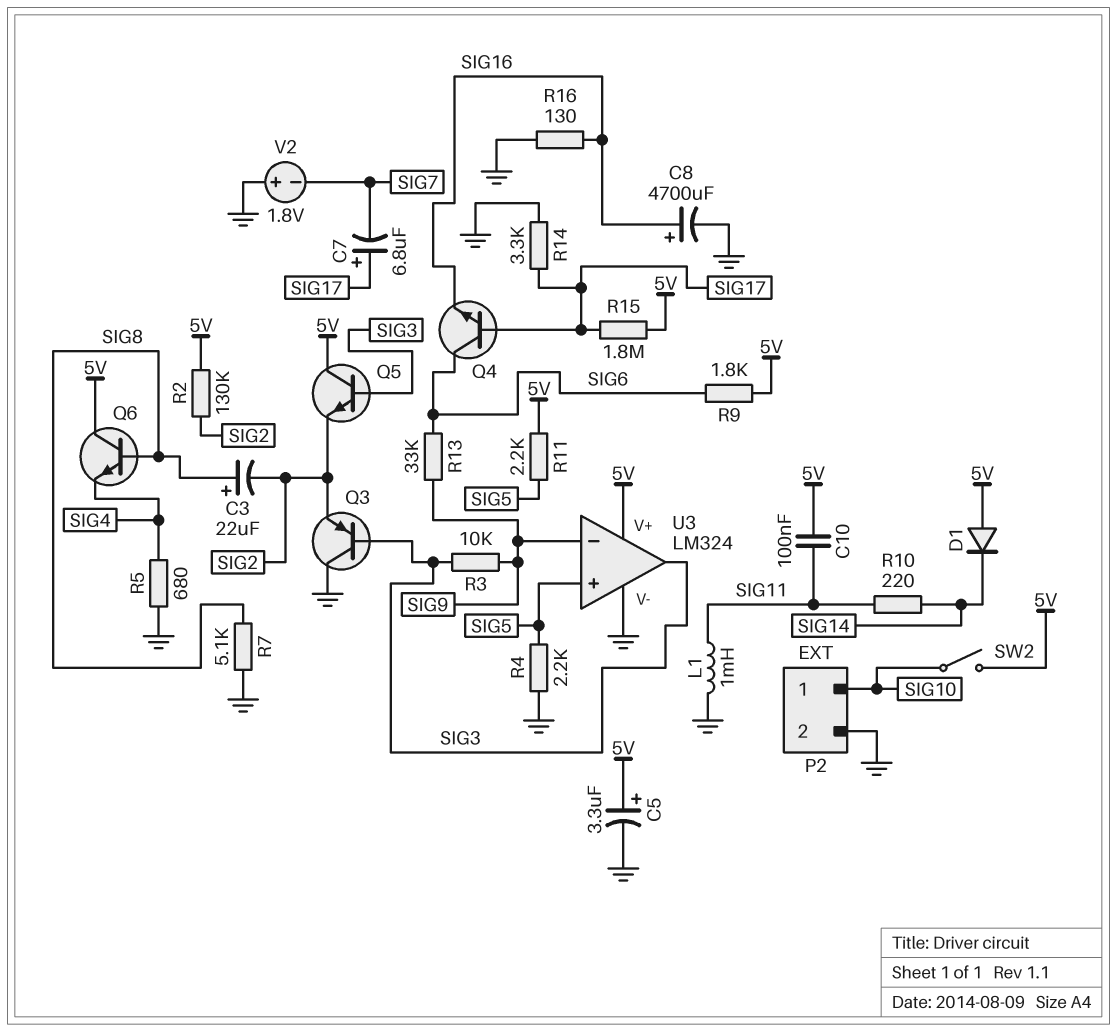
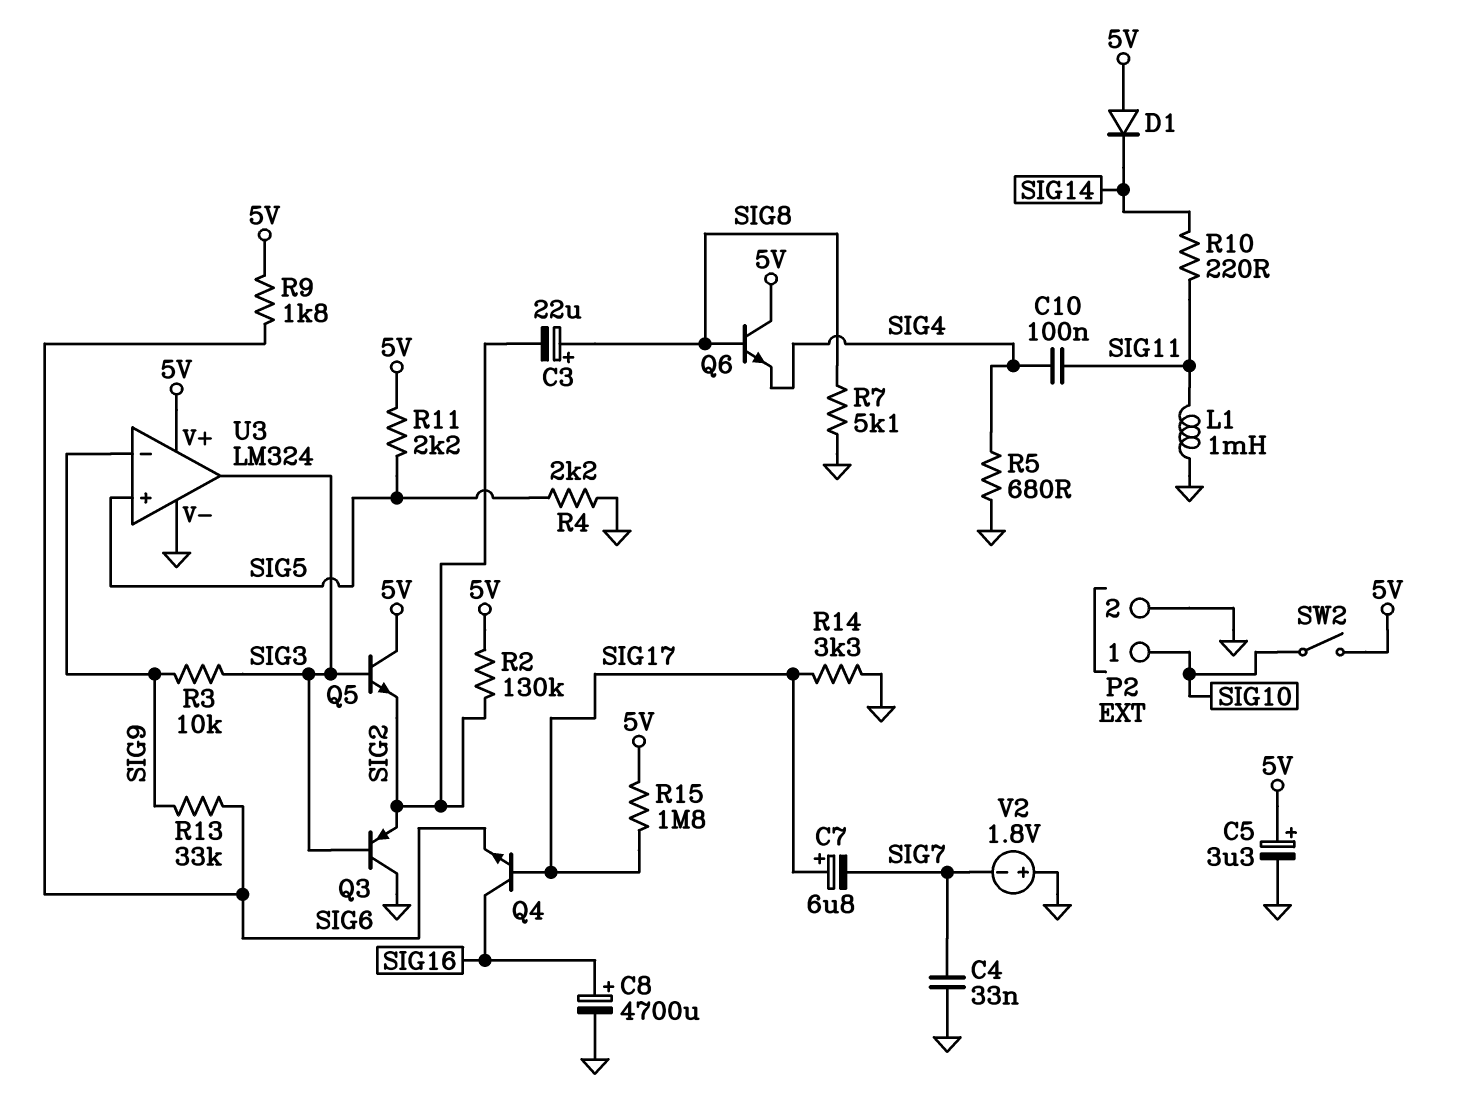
C4: none -> 33nF (GND, SIG7)
C10: 100nF (5V, SIG11) -> 100nF (SIG4, SIG11)
Q4: NPN (B SIG17, C SIG6, E SIG16) -> NPN (B SIG17, C SIG16, E SIG6)
R16: 130 (GND, SIG16) -> none

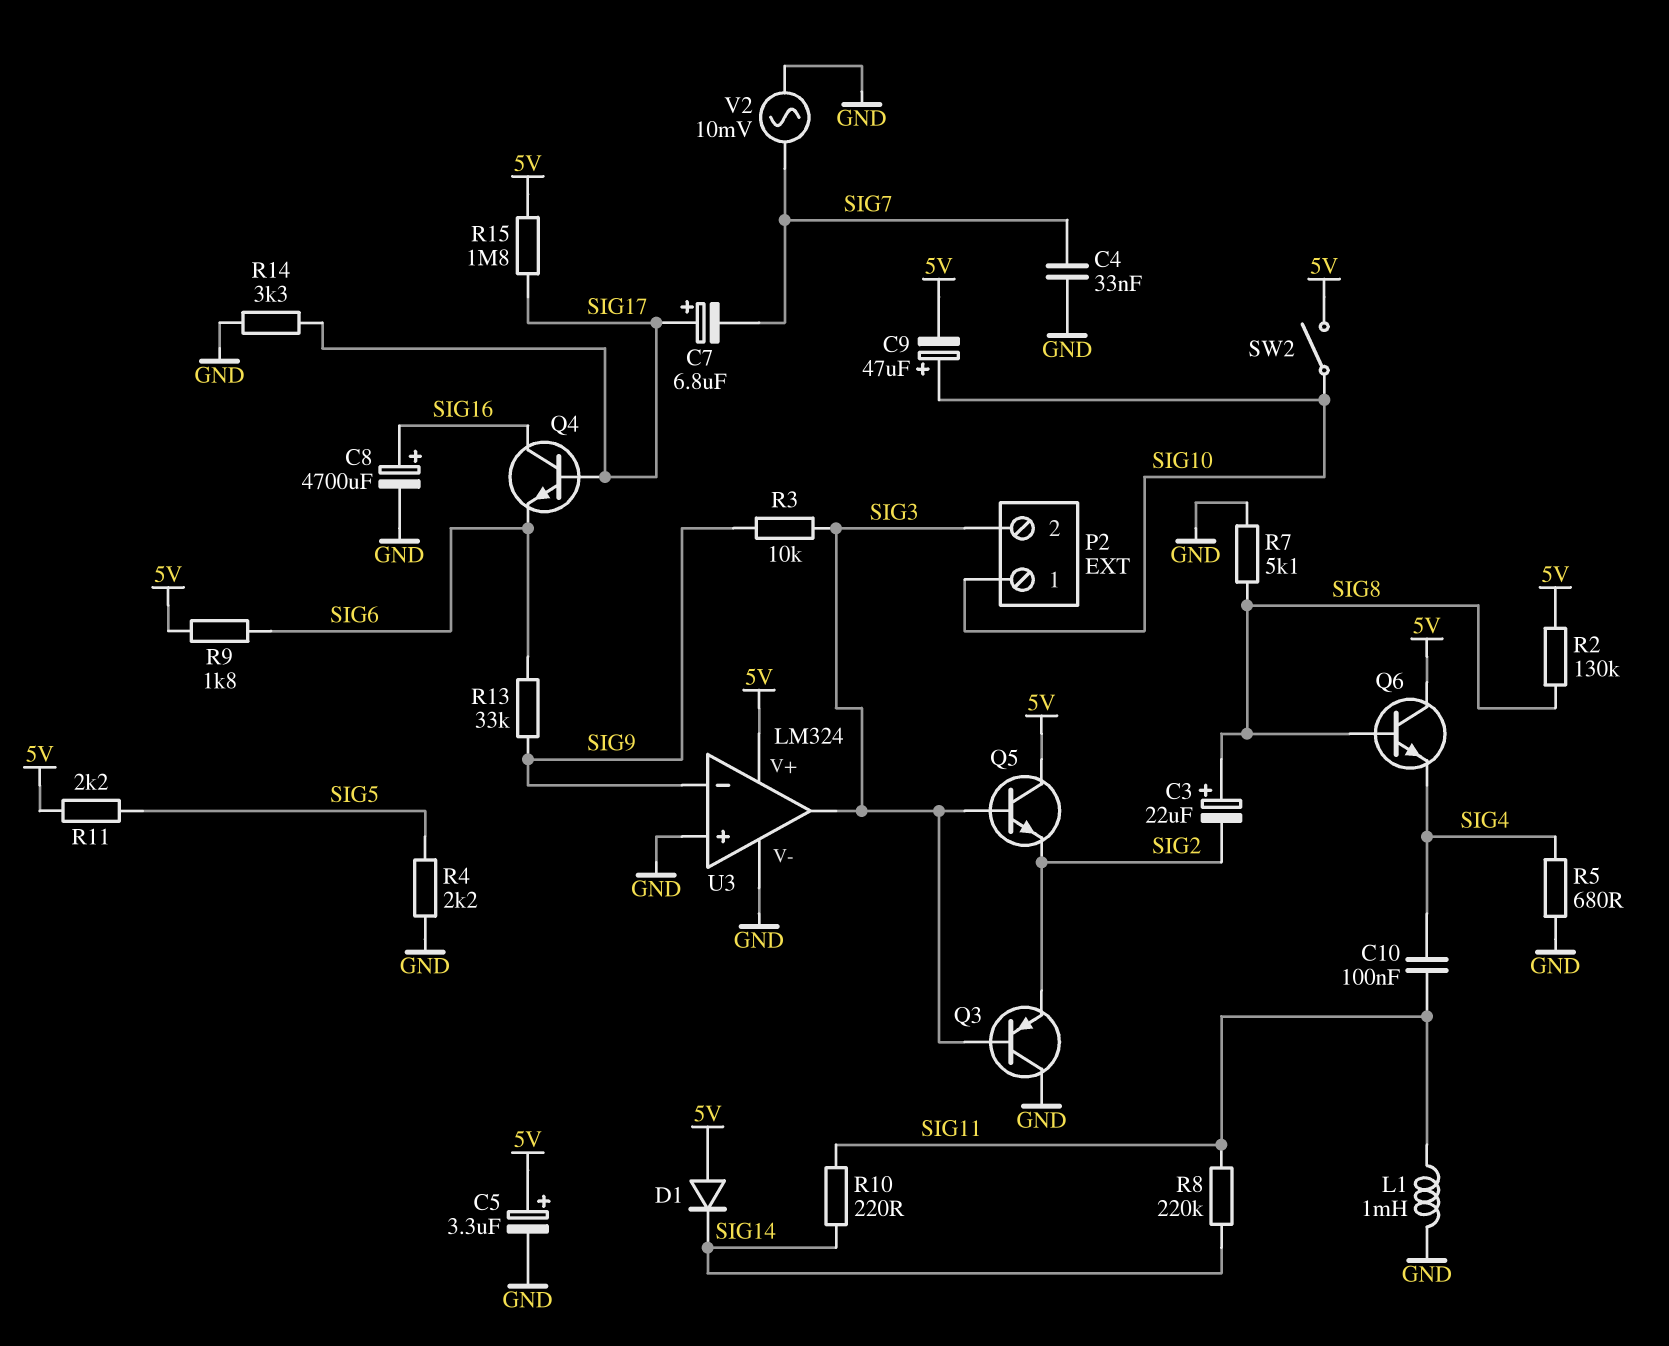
C9: none -> 47uF (plus SIG10, minus 5V)
P2 pin 2: GND -> SIG3
R2: 130k (5V, SIG2) -> 130k (5V, SIG8)
R8: none -> 220k (SIG11, SIG14)
U3 pin in+: SIG5 -> GND
V2: 1.8V (plus GND, minus SIG7) -> AC 10mV (GND, SIG7)

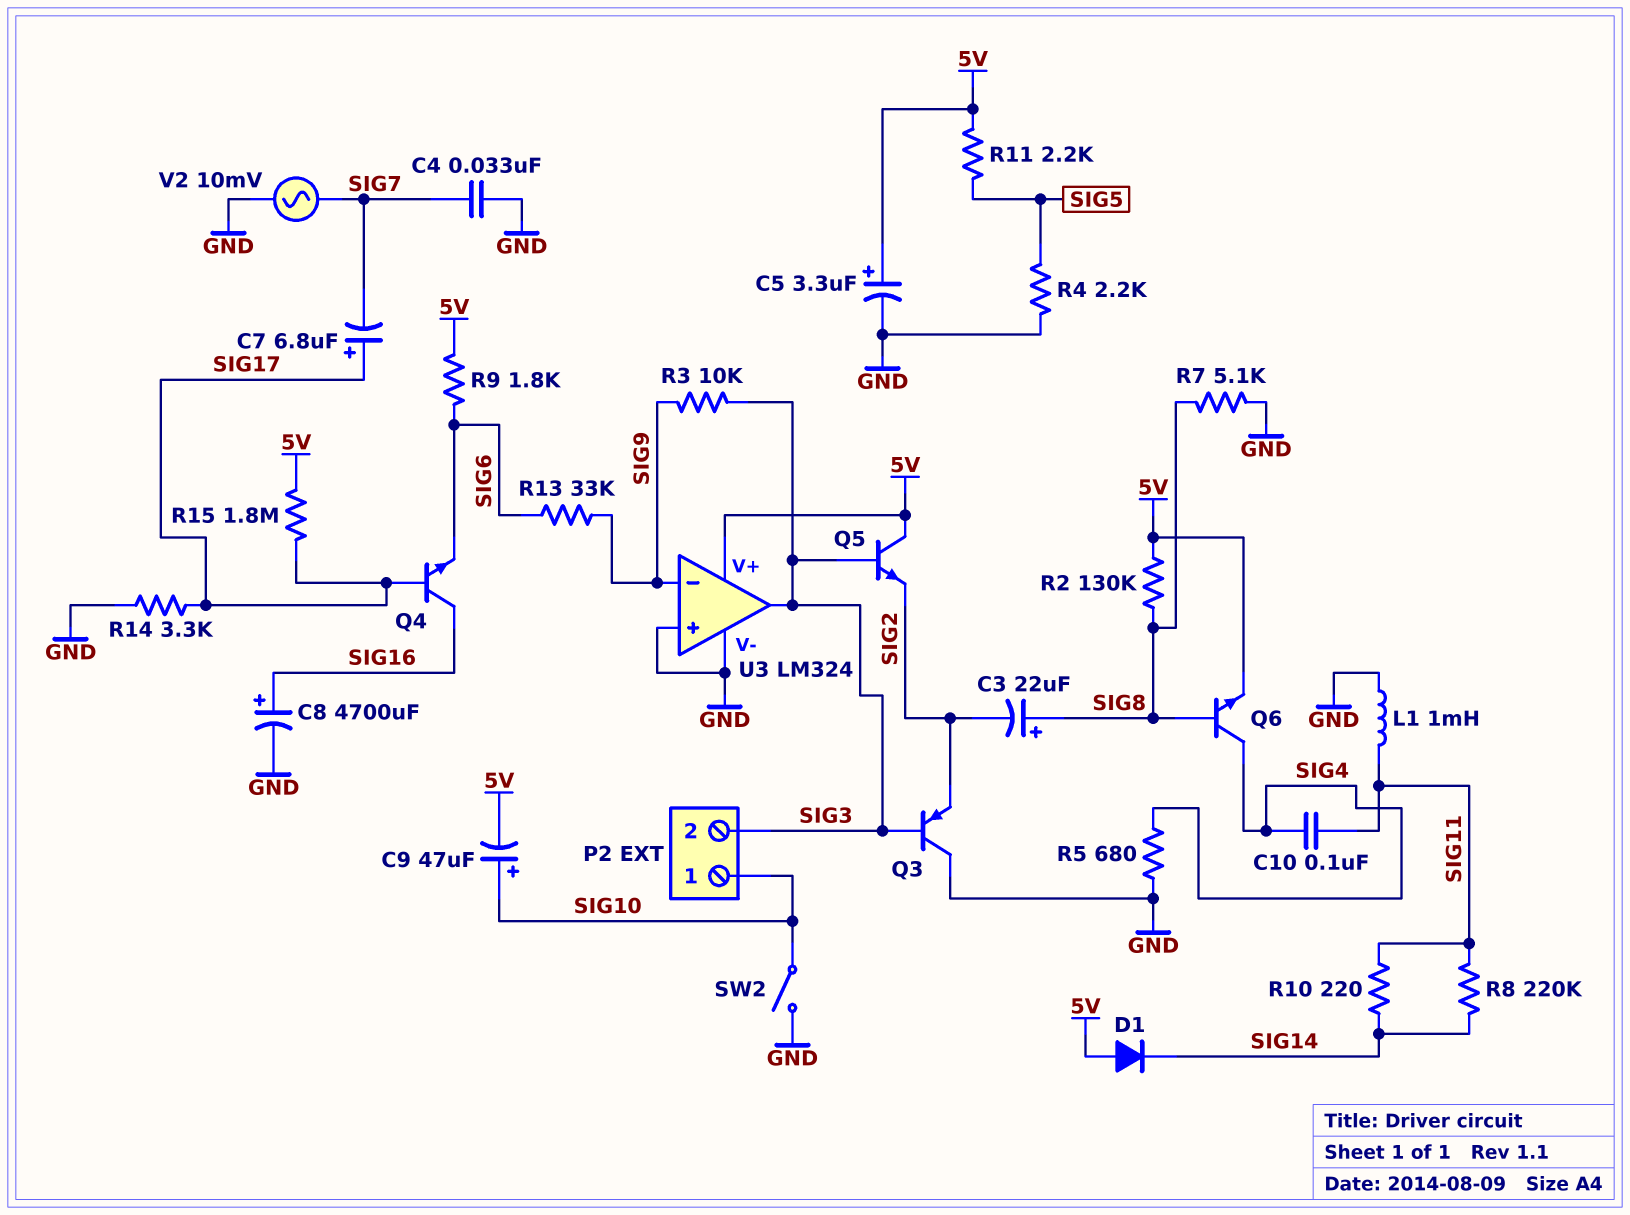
Q6: NPN (B SIG8, C 5V, E SIG4) -> NPN (B SIG8, C SIG4, E 5V)
SW2: switch (5V, SIG10) -> switch (GND, SIG10)

